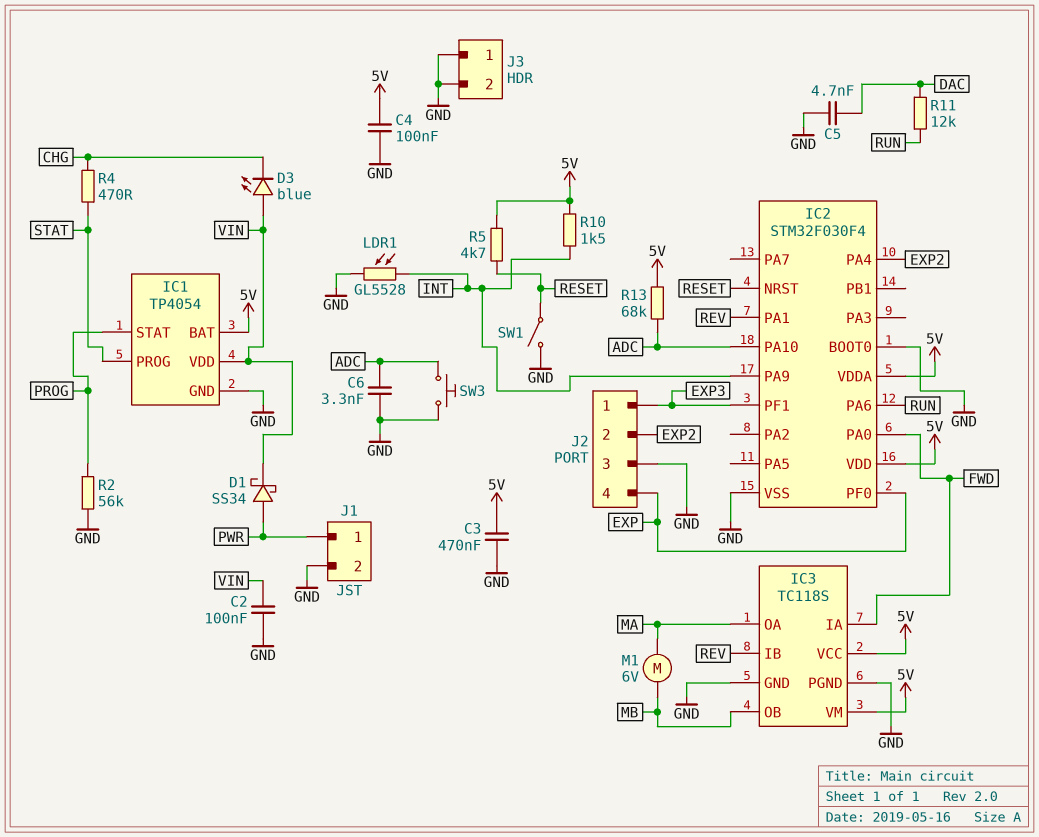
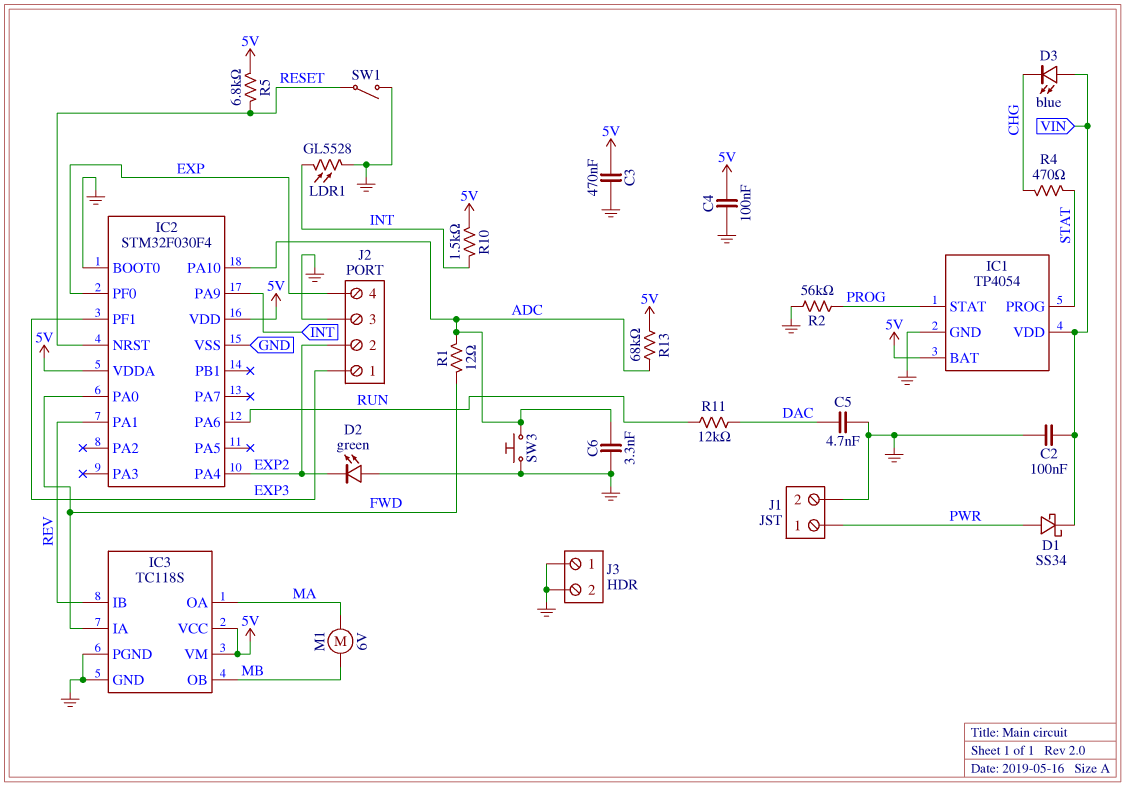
D2: none -> LED green (A GND, K EXP2)
R1: none -> 12 (ADC, FWD)
R5: 4.7k (5V, RESET) -> 6.8k (5V, RESET)

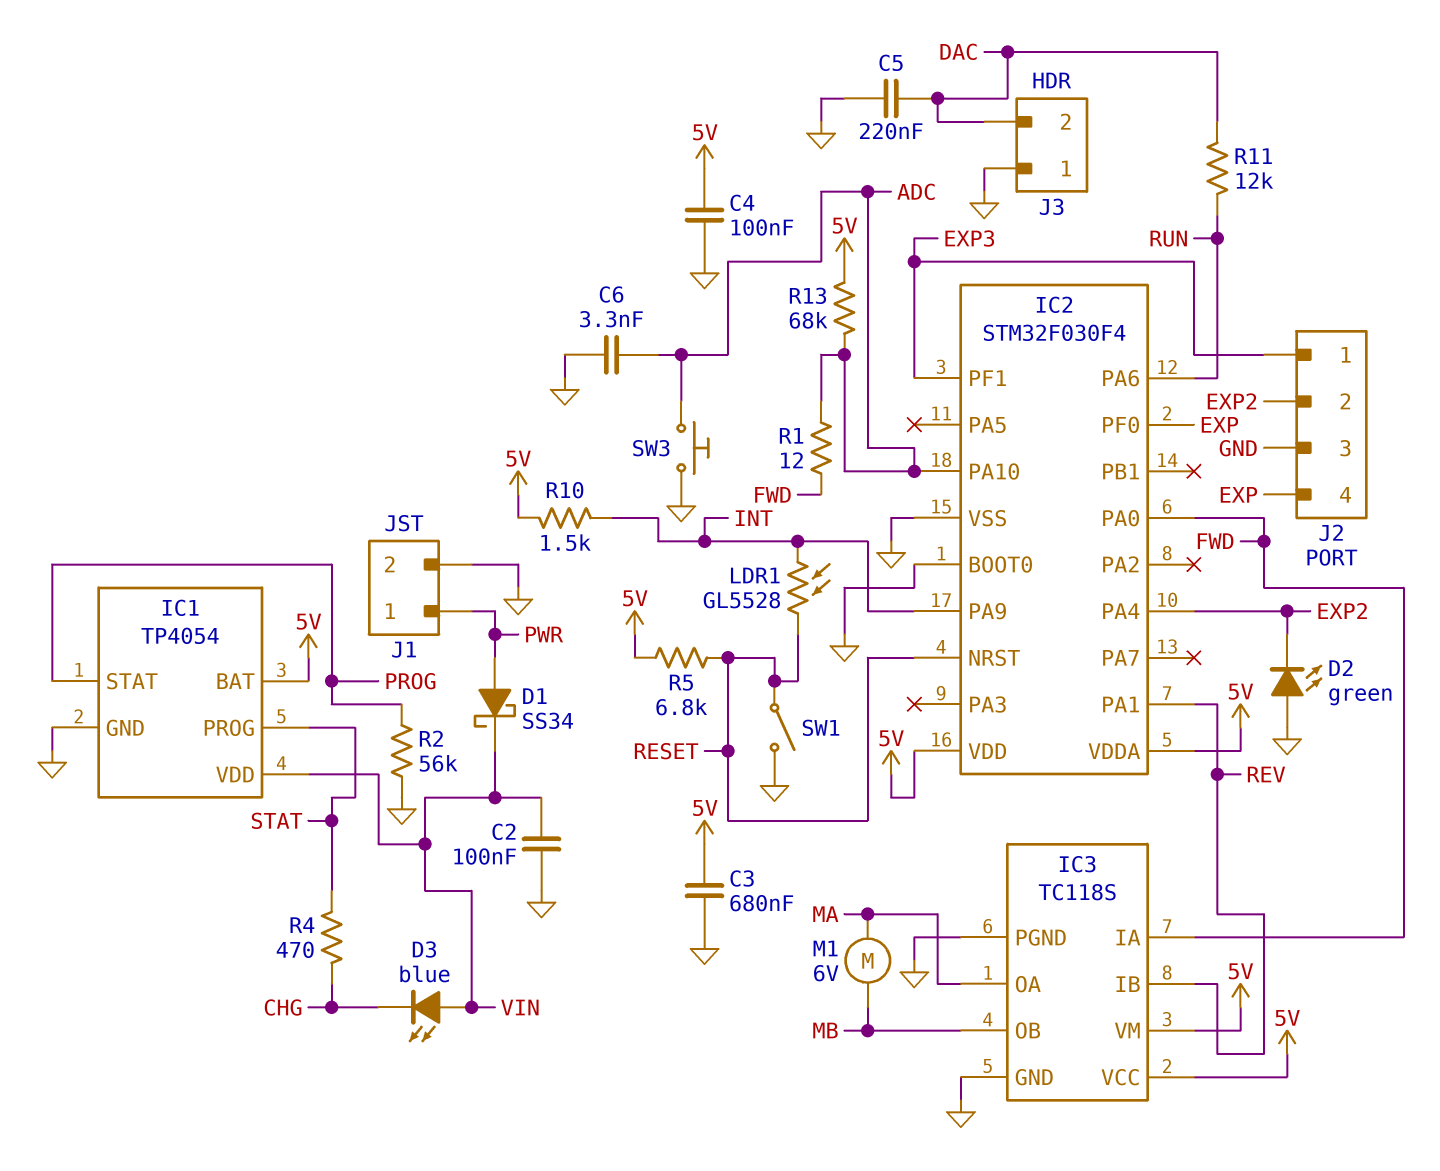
C3: 470nF (5V, GND) -> 680nF (5V, GND)
C5: 4.7nF (DAC, GND) -> 220nF (DAC, GND)
J3 pin 2: GND -> DAC
LDR1: GL5528 (GND, INT) -> GL5528 (INT, RESET)

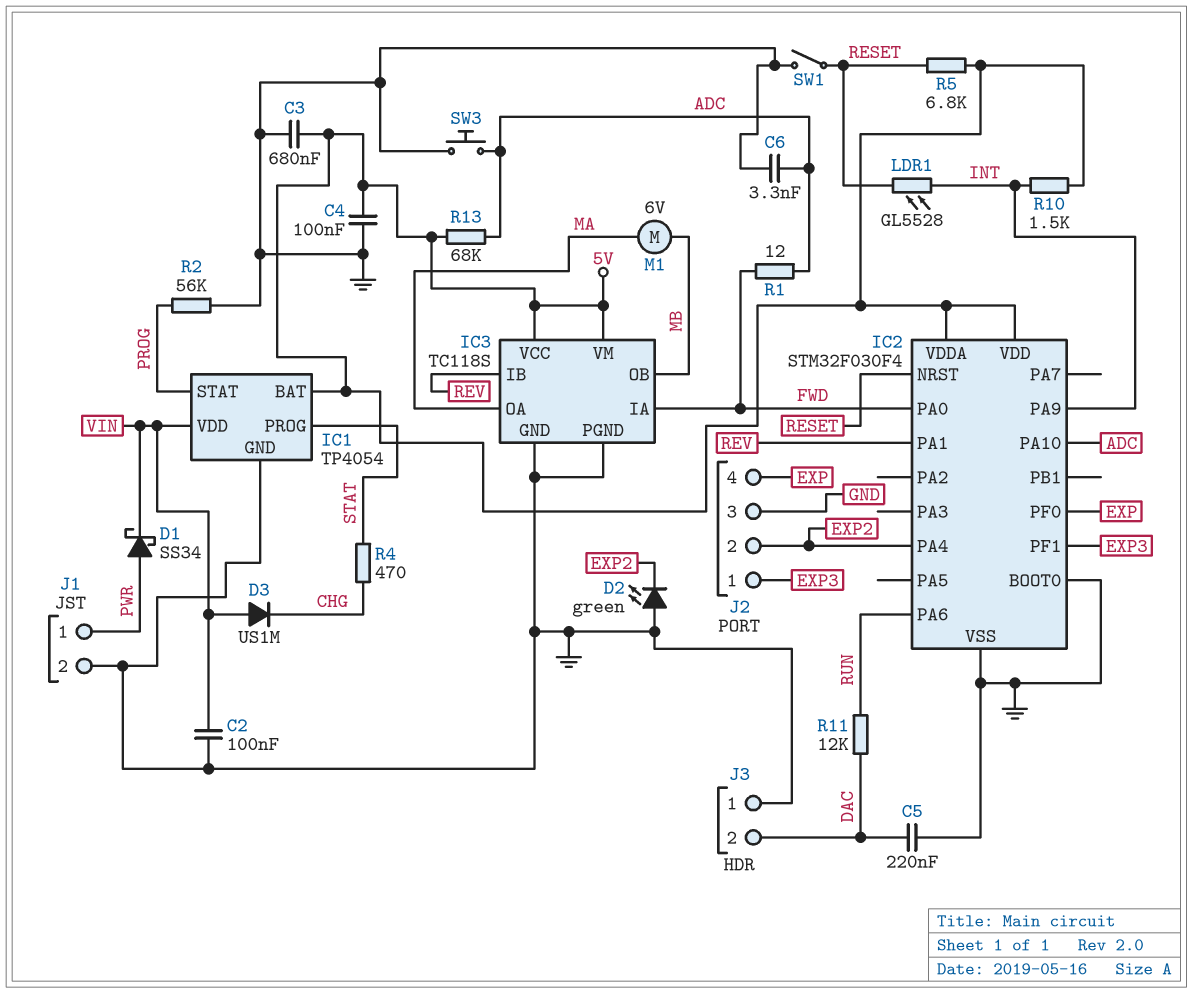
D3: LED blue (A VIN, K CHG) -> diode US1M (A VIN, K CHG)

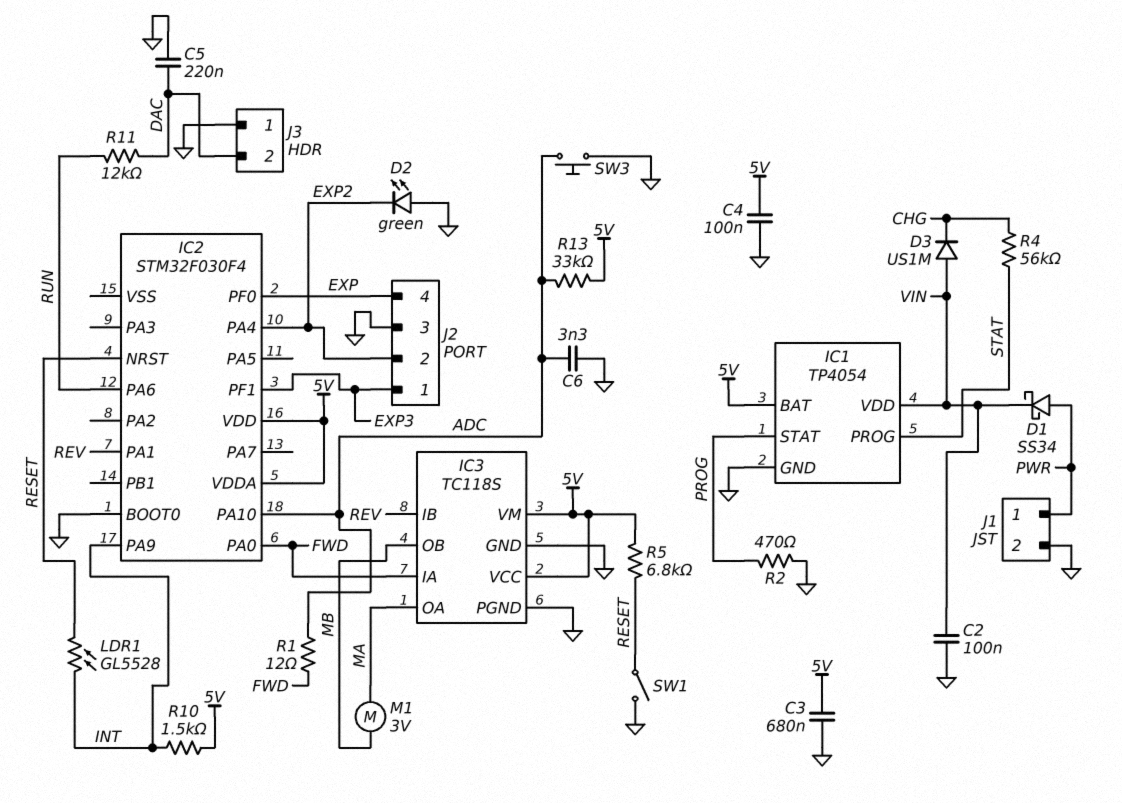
IC2 pin VSS: GND -> none
M1: motor 6V (MA, MB) -> motor 3V (MA, MB)
R2: 56k (GND, PROG) -> 470 (GND, PROG)
R4: 470 (CHG, STAT) -> 56k (CHG, STAT)
R13: 68k (5V, ADC) -> 33k (5V, ADC)

